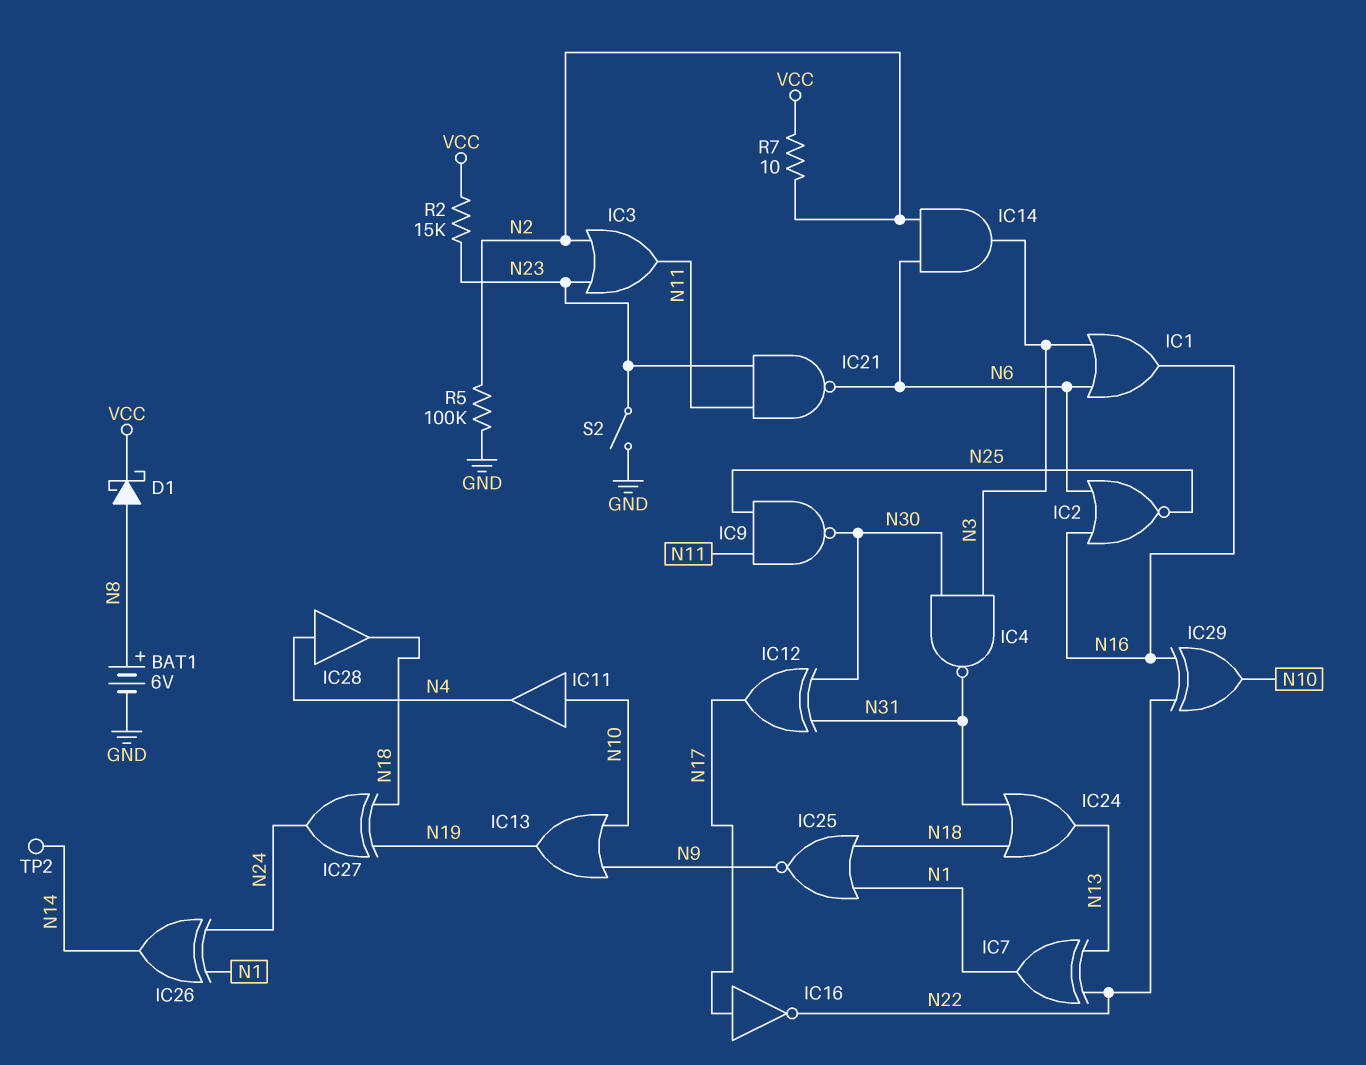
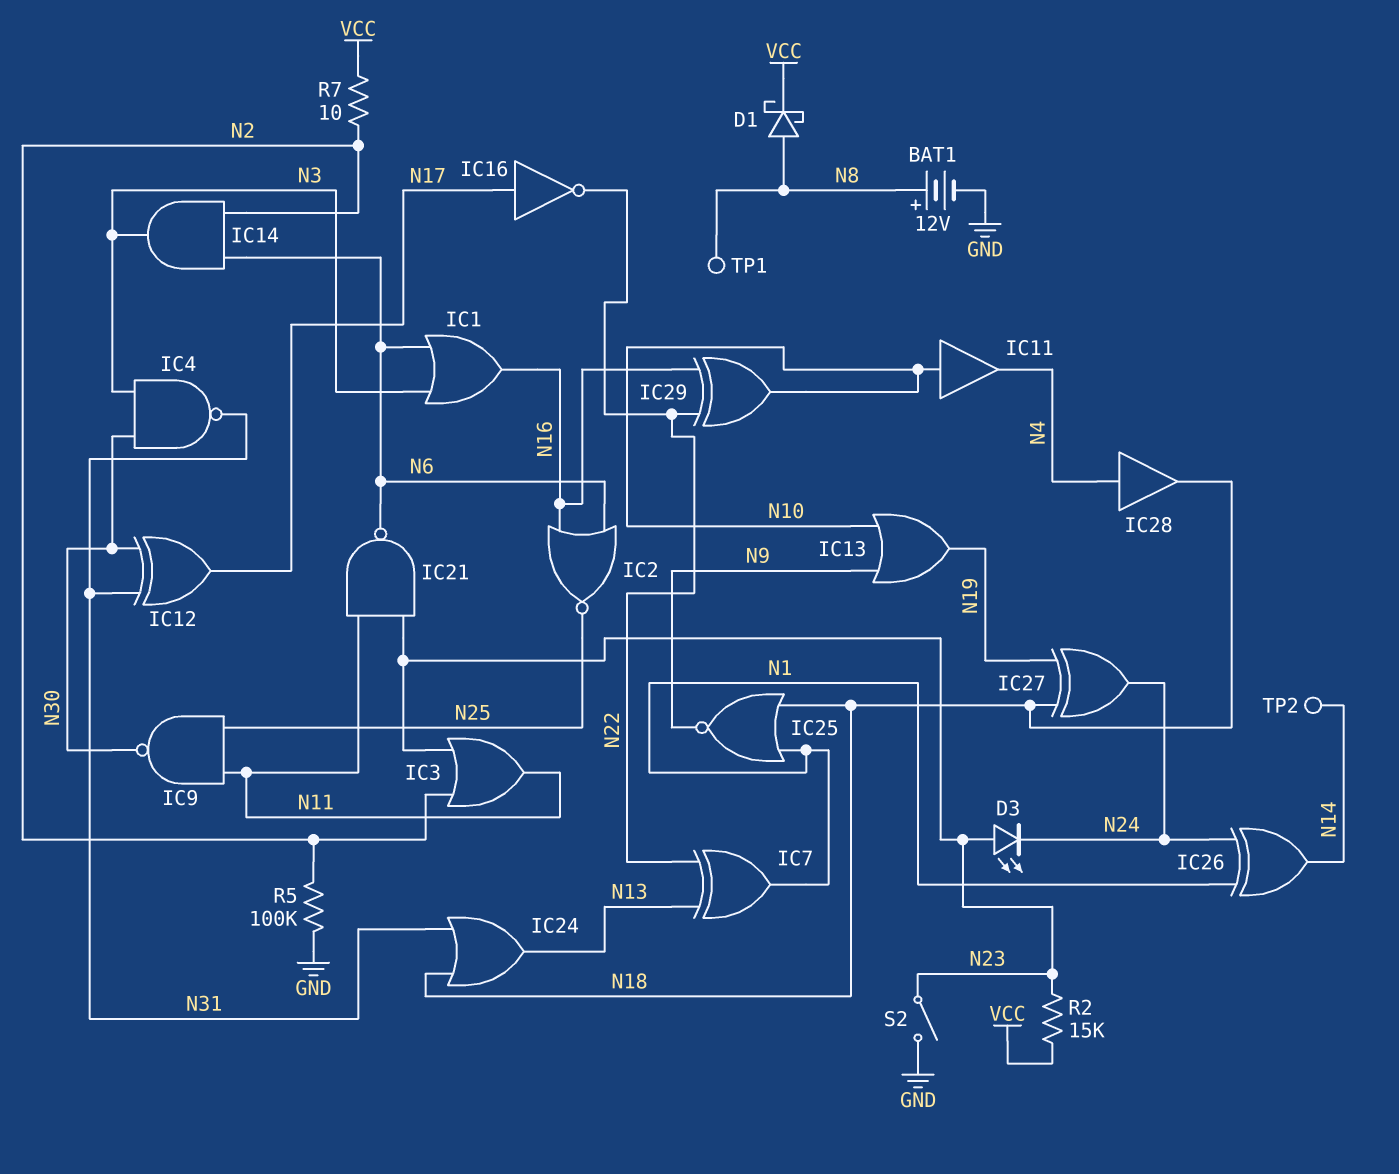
BAT1: 6V (plus N8, minus GND) -> 12V (plus N8, minus GND)
D3: none -> LED (A N23, K N24)
TP1: none -> test point (N8)

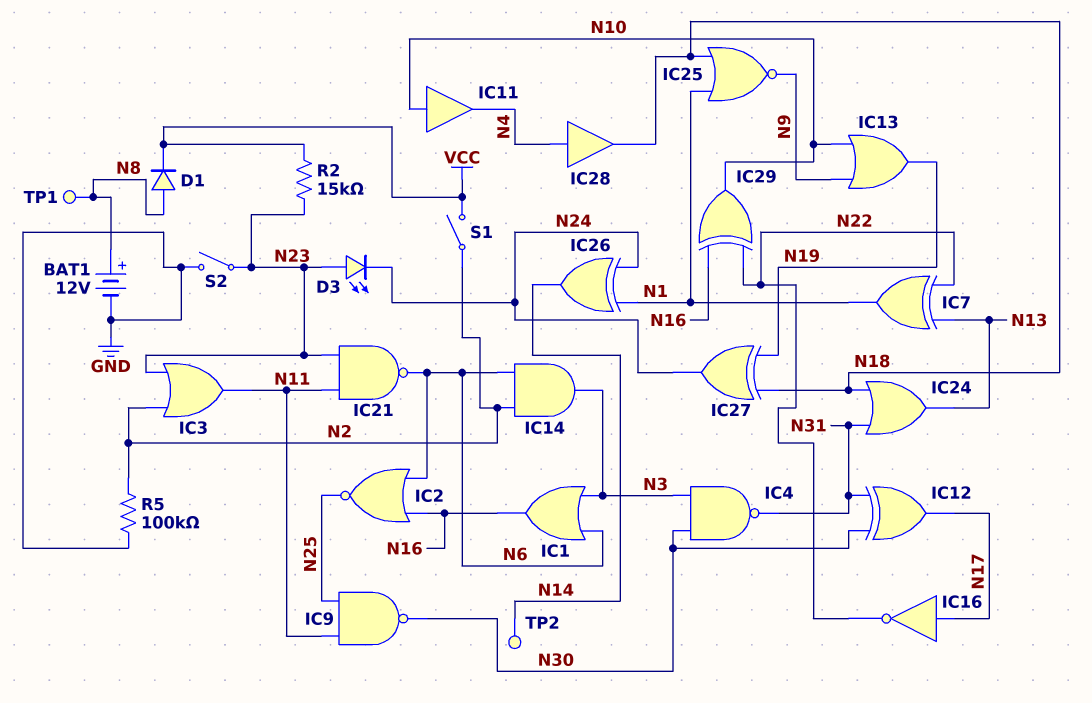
D1: schottky (A N8, K VCC) -> diode (A N8, K VCC)
R7: 10 (N2, VCC) -> none
S1: none -> switch (N2, VCC)

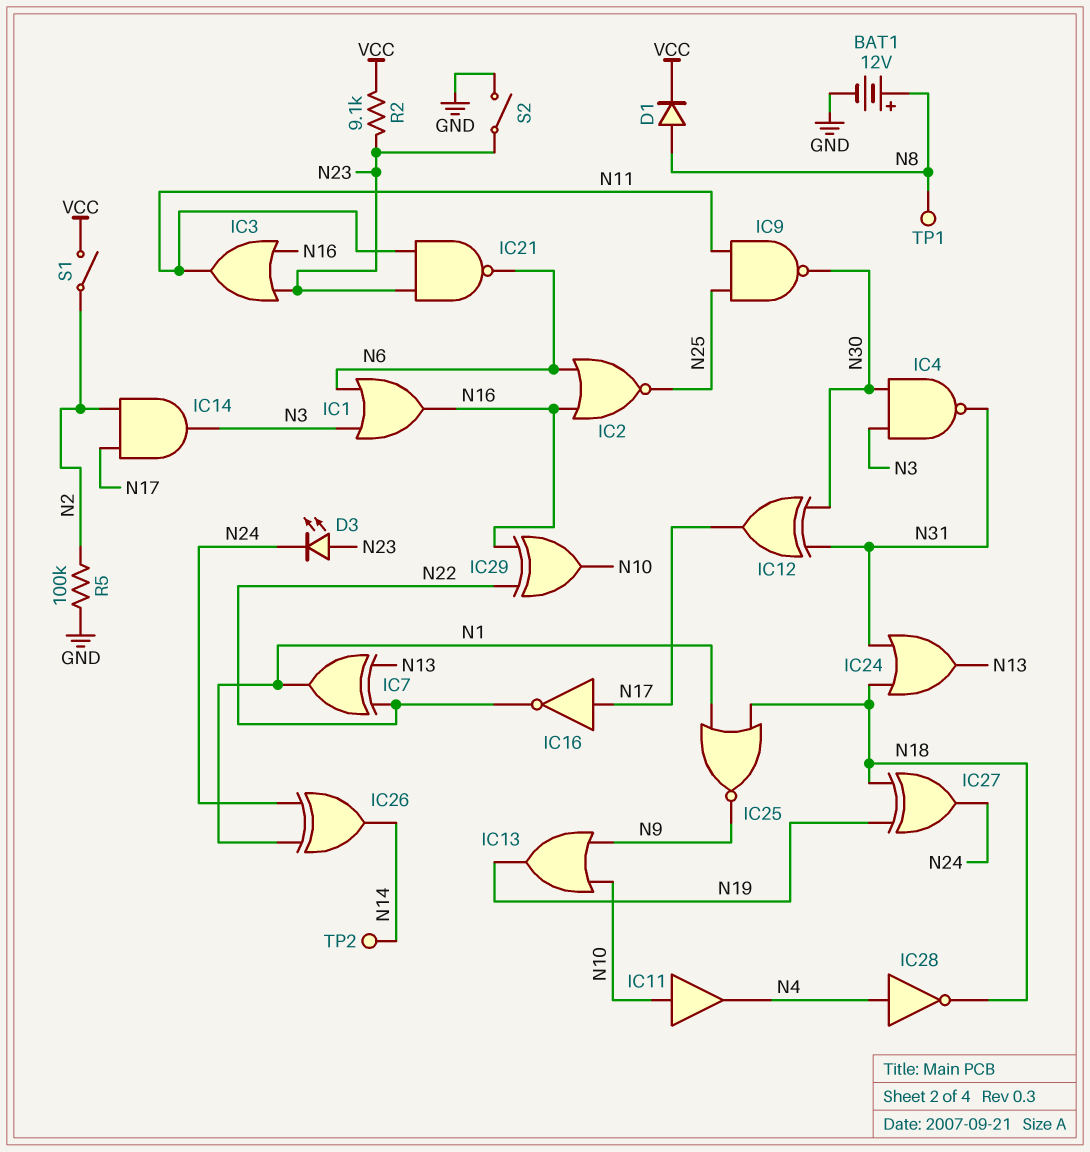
IC3: OR (in N2, in N23, out N11) -> OR (in N16, in N23, out N11)
IC14: AND (in N2, in N6, out N3) -> AND (in N2, in N17, out N3)
IC28: buffer (in N4, out N18) -> NOT (in N4, out N18)
R2: 15k (N23, VCC) -> 9.1k (N23, VCC)

